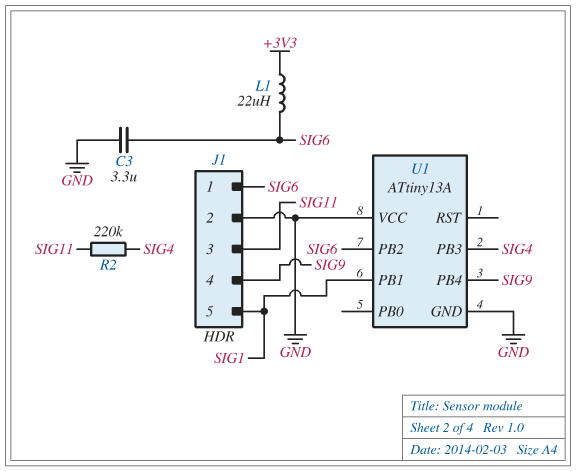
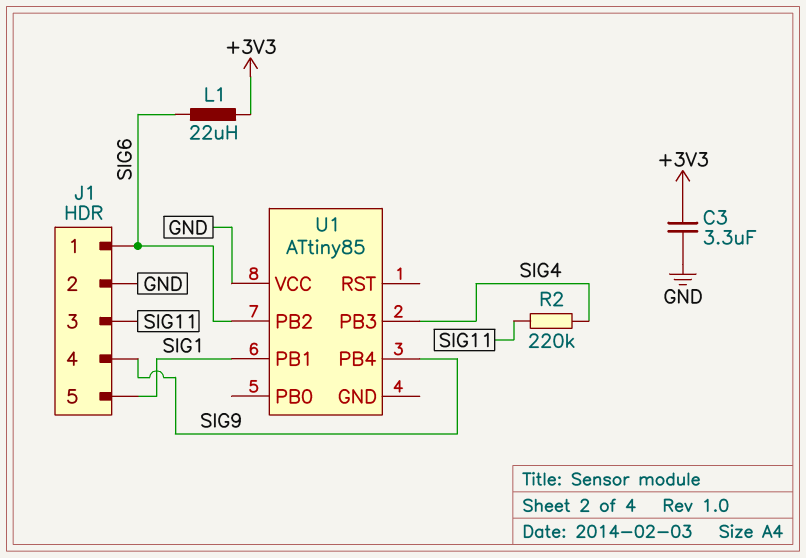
C3: 3.3uF (GND, SIG6) -> 3.3uF (+3V3, GND)
U1: ATtiny13A -> ATtiny85
U1 pin GND: GND -> none

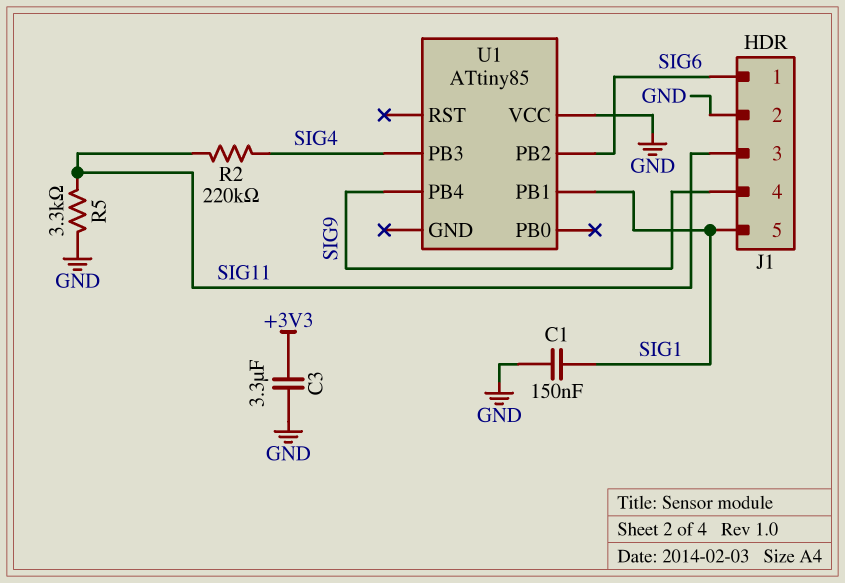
C1: none -> 150nF (GND, SIG1)
L1: 22uH (+3V3, SIG6) -> none
R5: none -> 3.3k (GND, SIG11)

